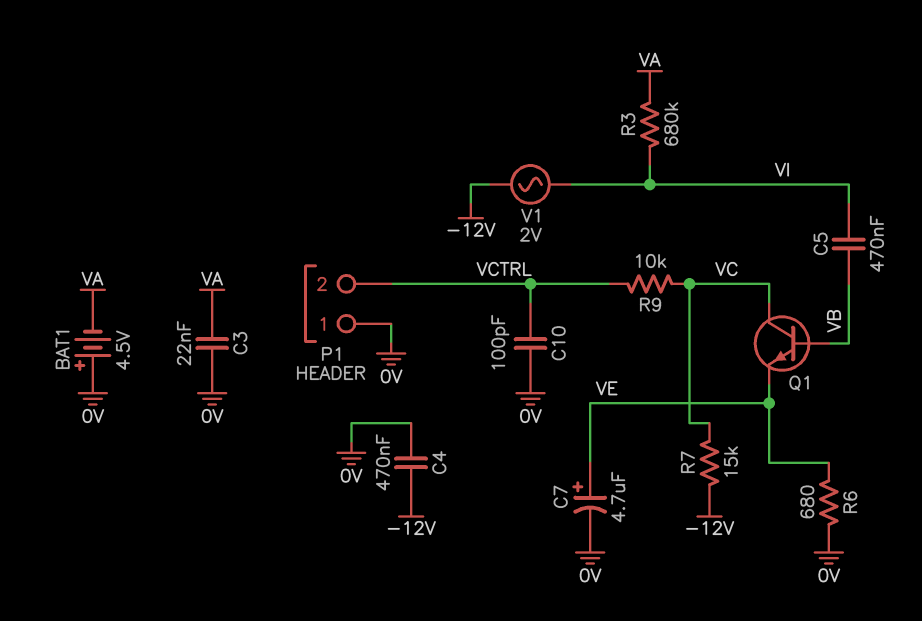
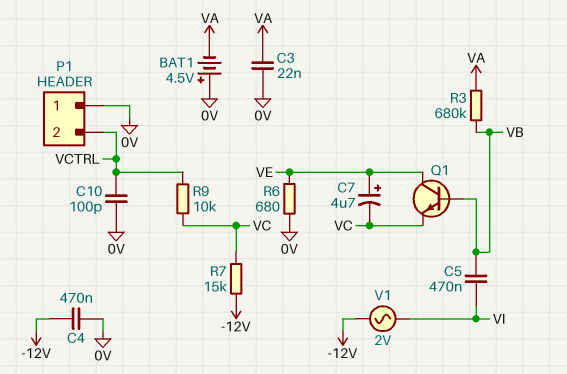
C7: 4.7uF (plus VE, minus 0V) -> 4.7uF (plus VE, minus VC)
Q1: NPN (B VB, C VC, E VE) -> NPN (B VB, C VE, E VC)
R3: 680k (VA, VI) -> 680k (VA, VB)

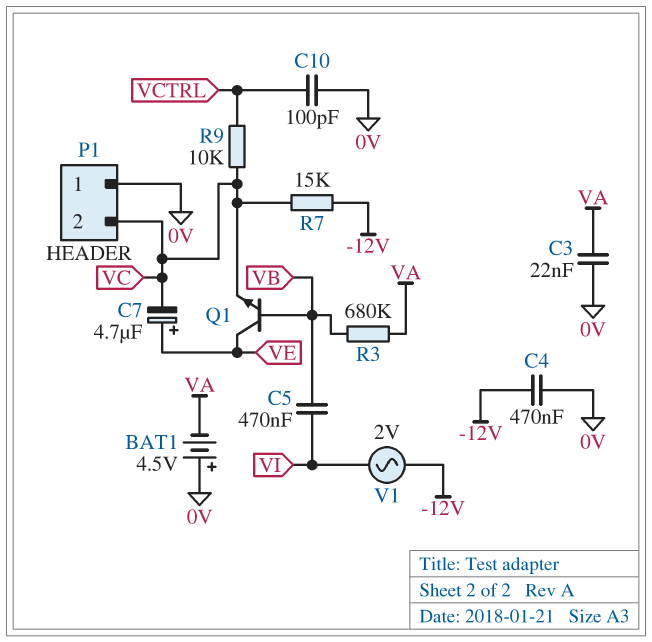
P1 pin 2: VCTRL -> VC
R6: 680 (0V, VE) -> none

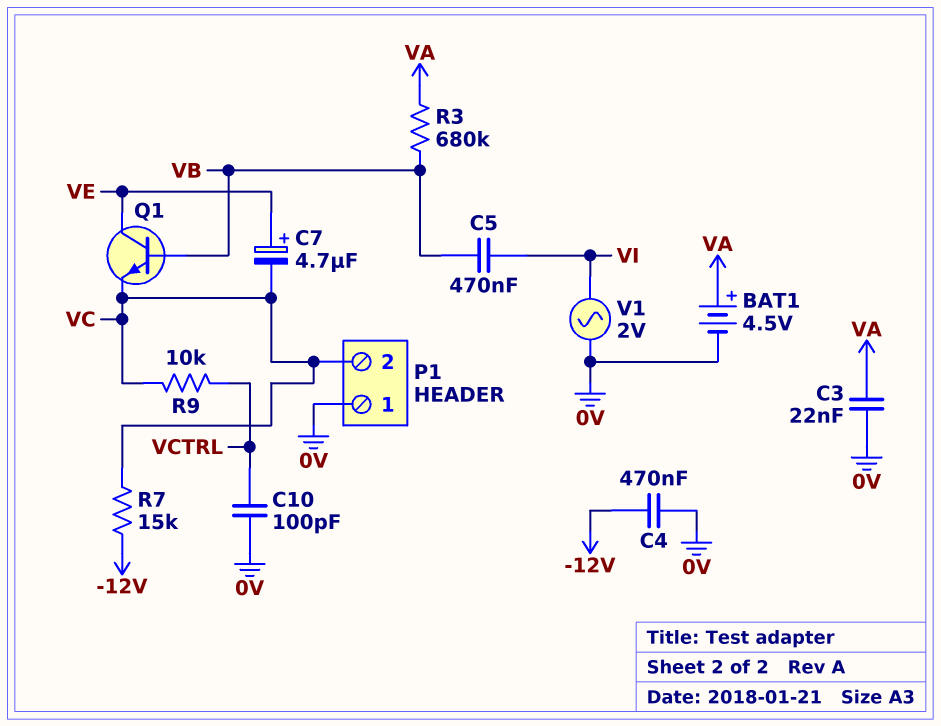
BAT1: 4.5V (plus 0V, minus VA) -> 4.5V (plus VA, minus 0V)
V1: AC 2V (-12V, VI) -> AC 2V (0V, VI)

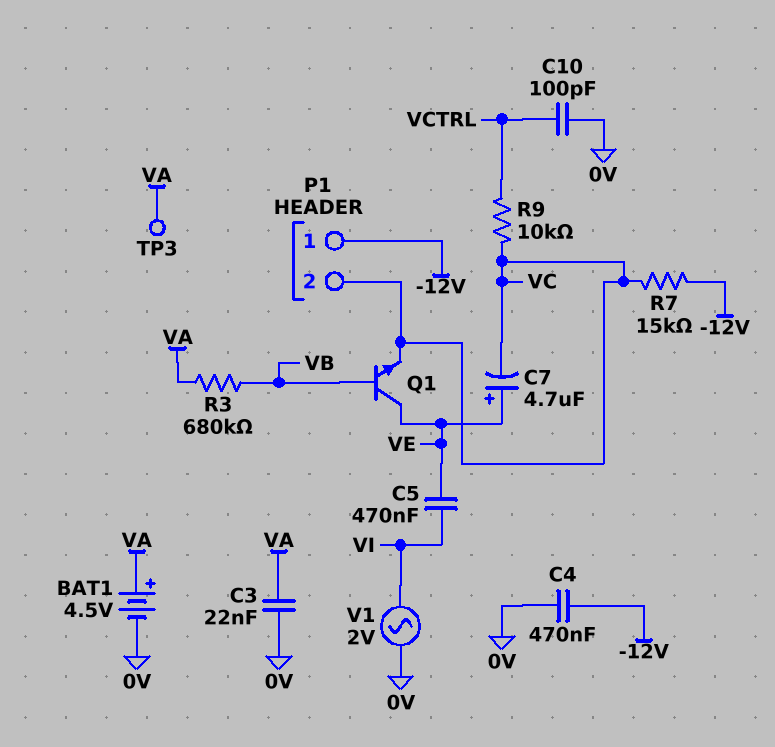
C5: 470nF (VB, VI) -> 470nF (VE, VI)
P1 pin 1: 0V -> -12V
TP3: none -> test point (VA)

